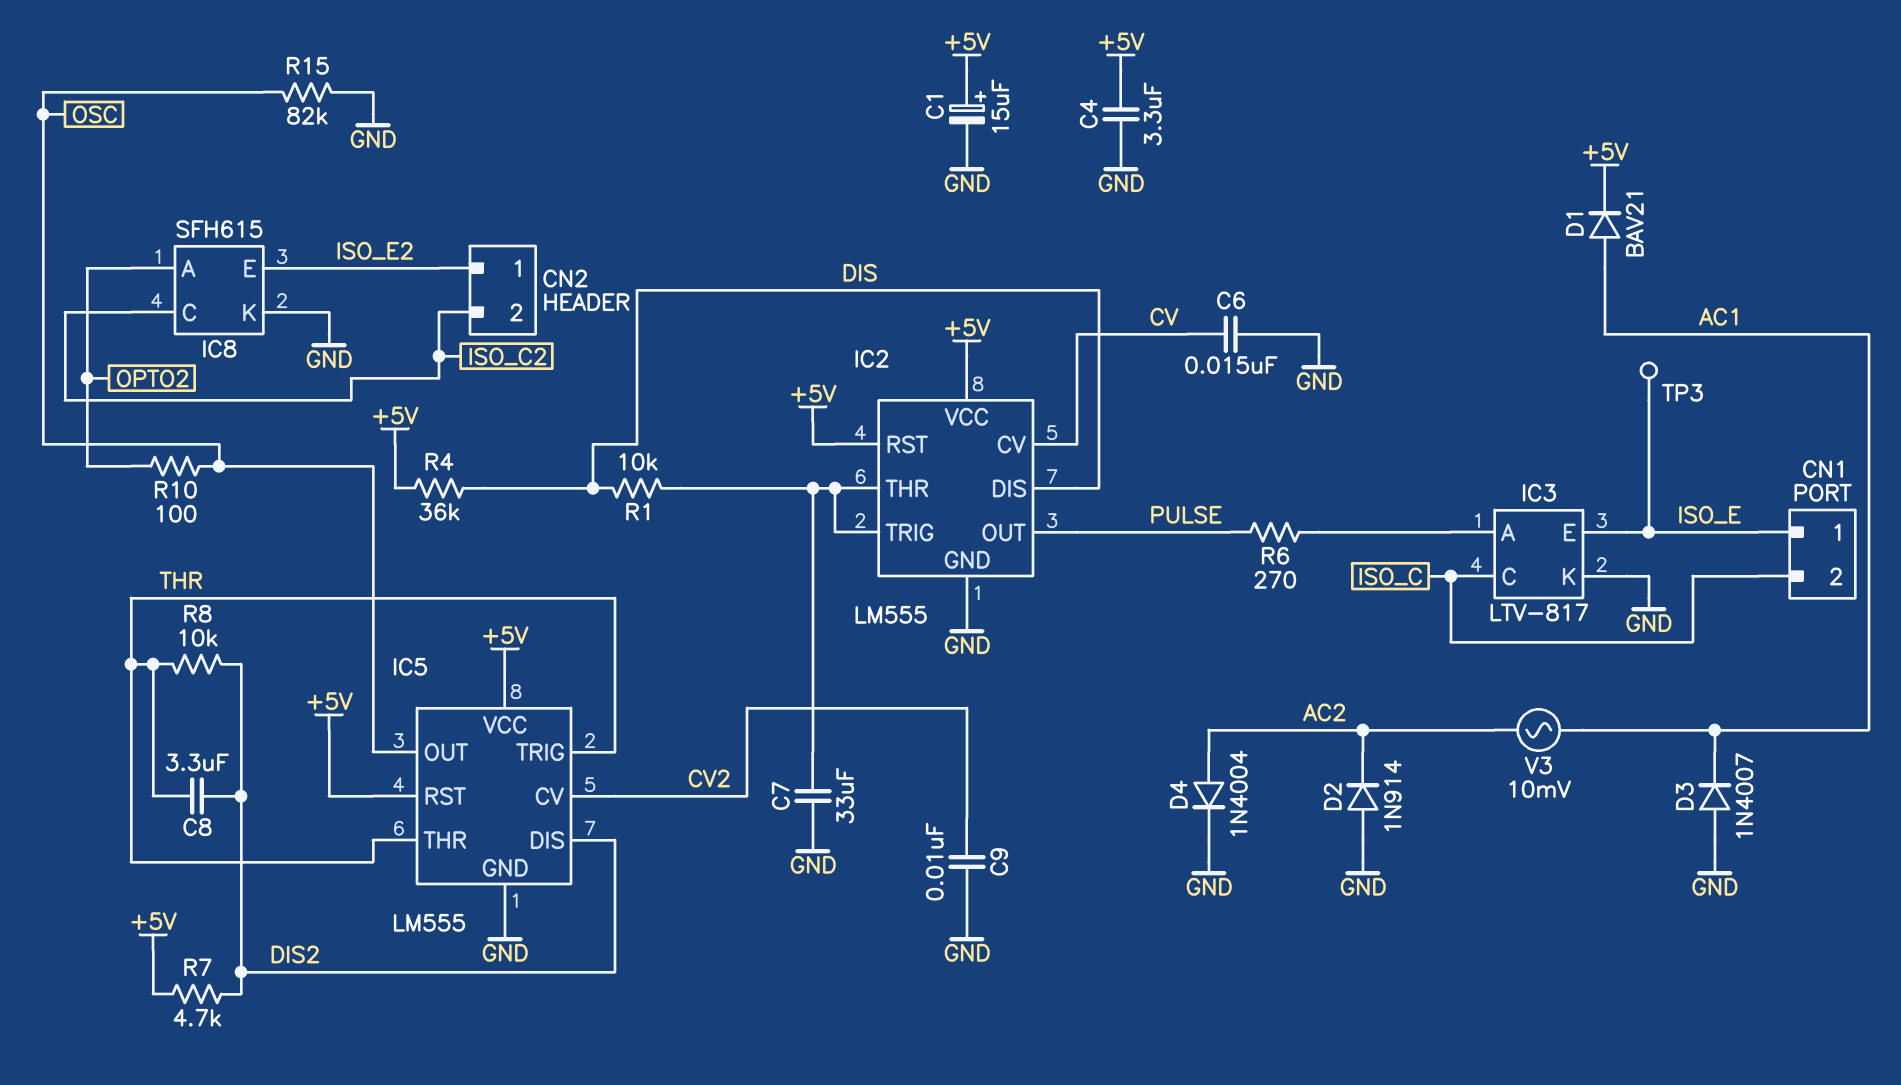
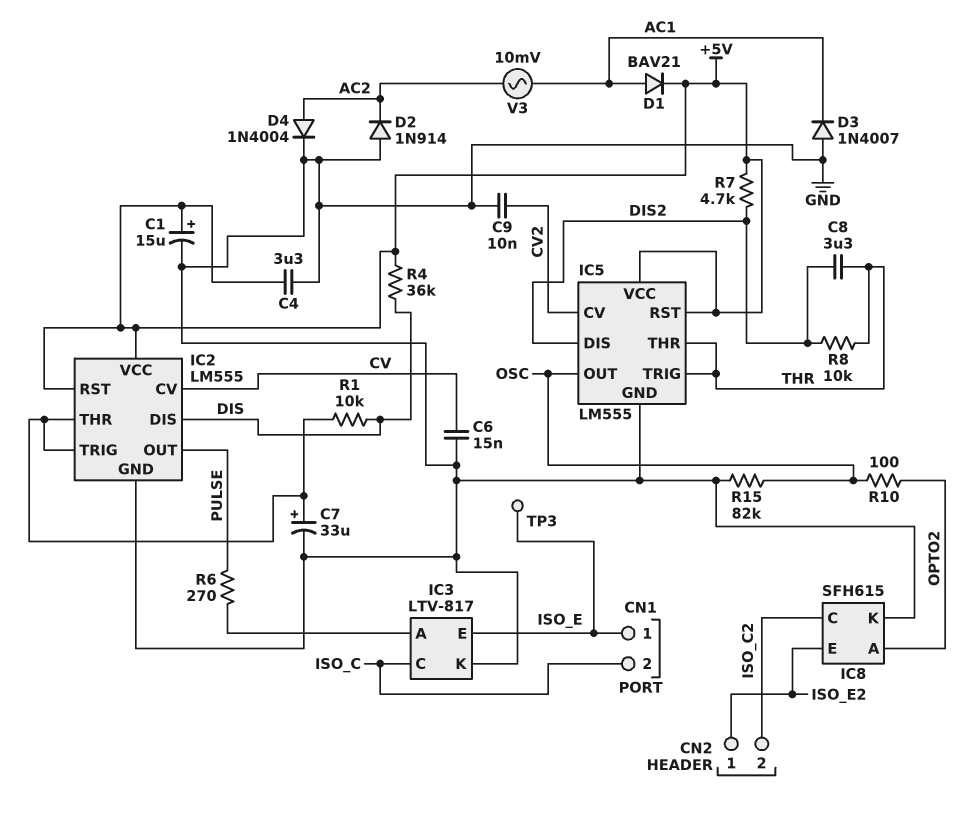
C7: 33uF (GND, IC2/THR) -> 33uF (plus IC2/THR, minus GND)

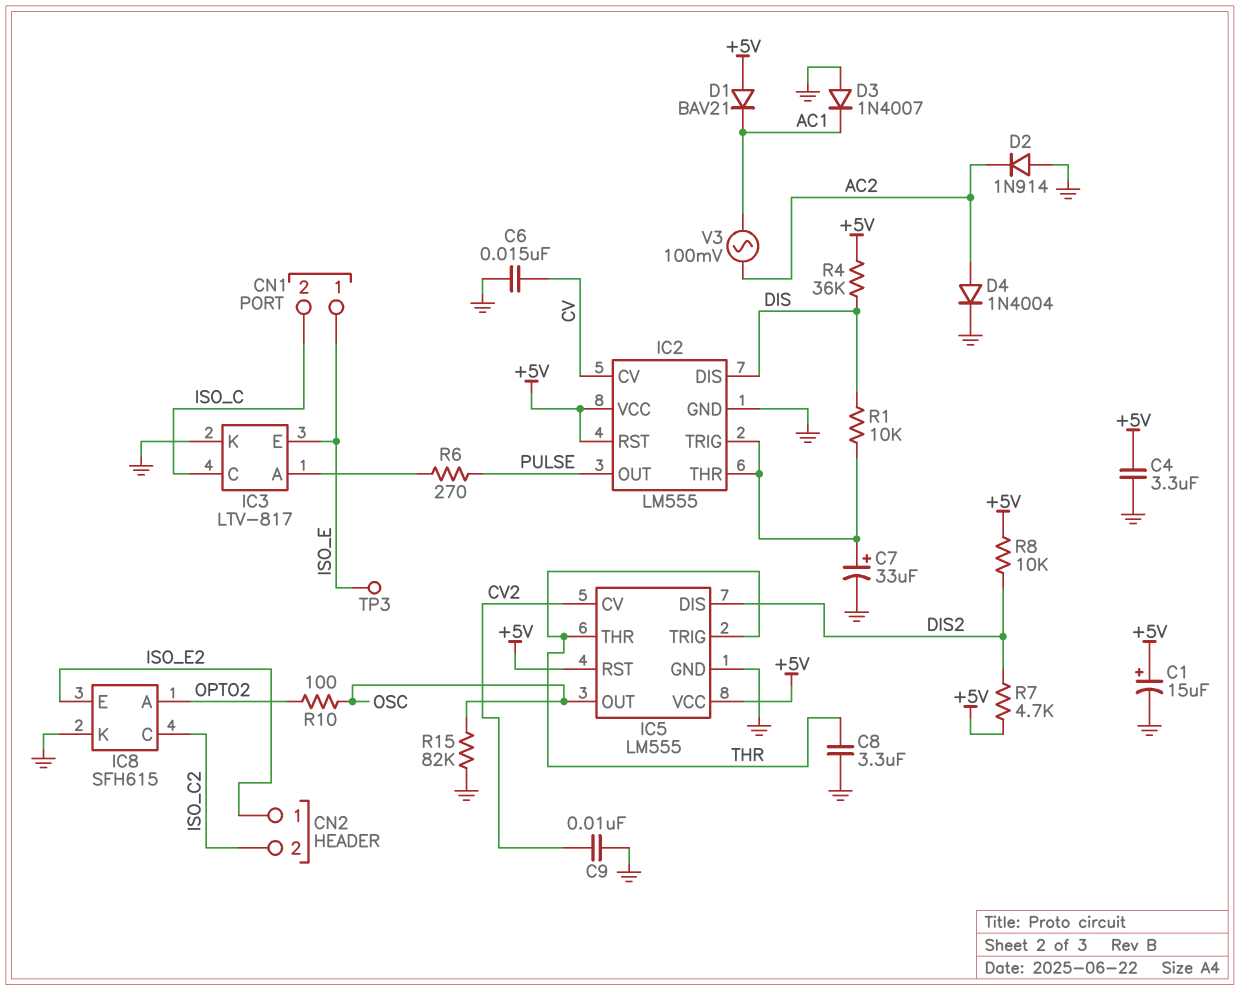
C8: 3.3uF (DIS2, THR) -> 3.3uF (GND, THR)
D1: diode BAV21 (A AC1, K +5V) -> diode BAV21 (A +5V, K AC1)
R8: 10k (DIS2, THR) -> 10k (+5V, DIS2)
V3: AC 10mV (AC1, AC2) -> AC 100mV (AC1, AC2)

